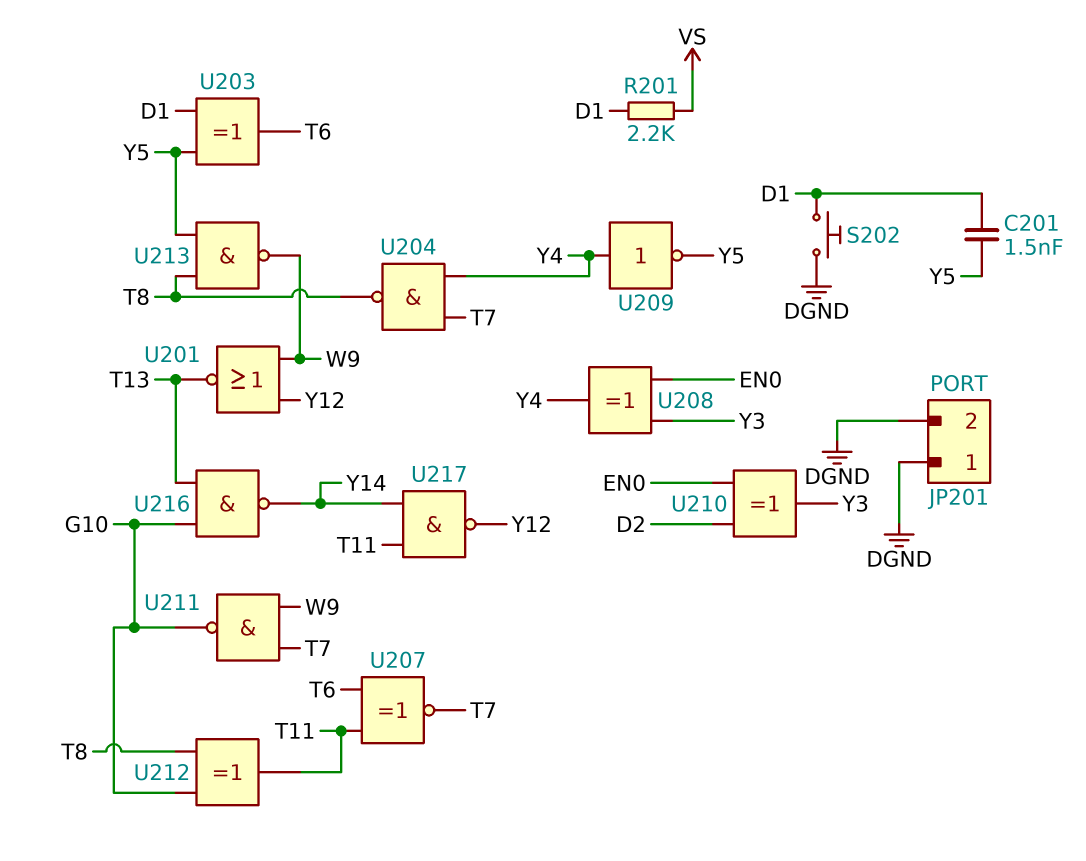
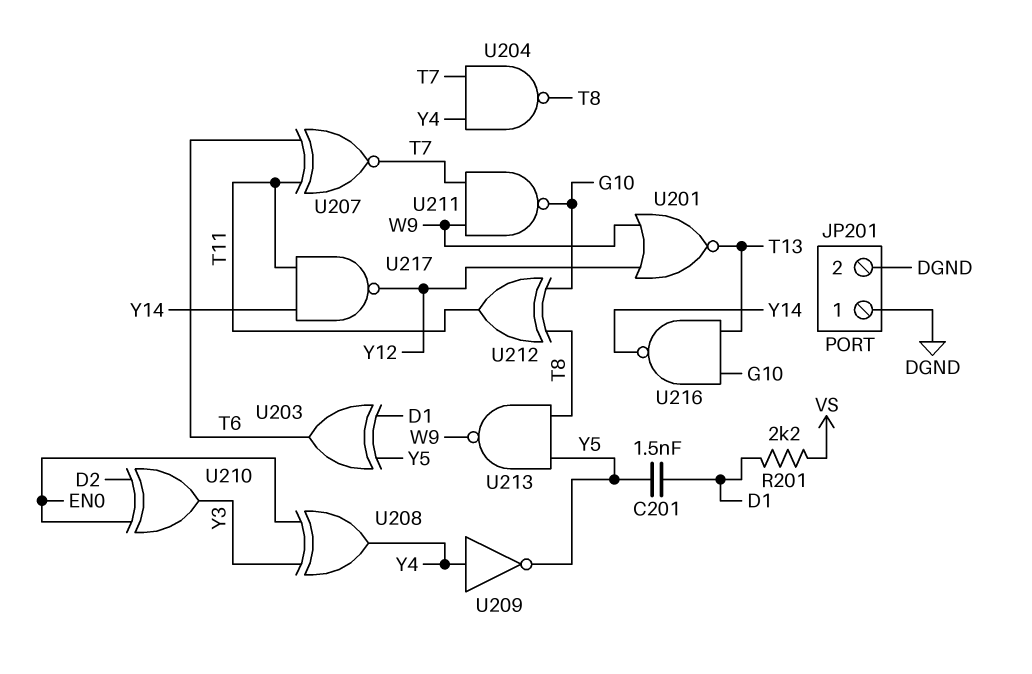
S202: button (D1, DGND) -> none

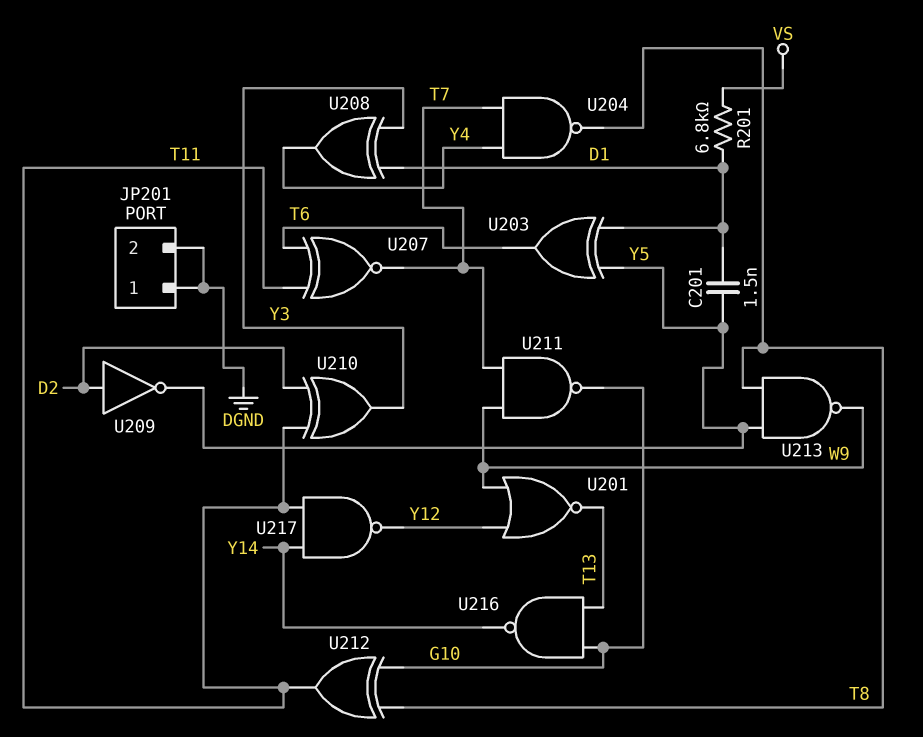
R201: 2.2k (D1, VS) -> 6.8k (D1, VS)
U208: XOR (in EN0, in Y3, out Y4) -> XOR (in D1, in Y3, out Y4)
U209: NOT (in Y4, out Y5) -> NOT (in D2, out Y5)
U210: XOR (in D2, in EN0, out Y3) -> XOR (in D2, in T11, out Y3)

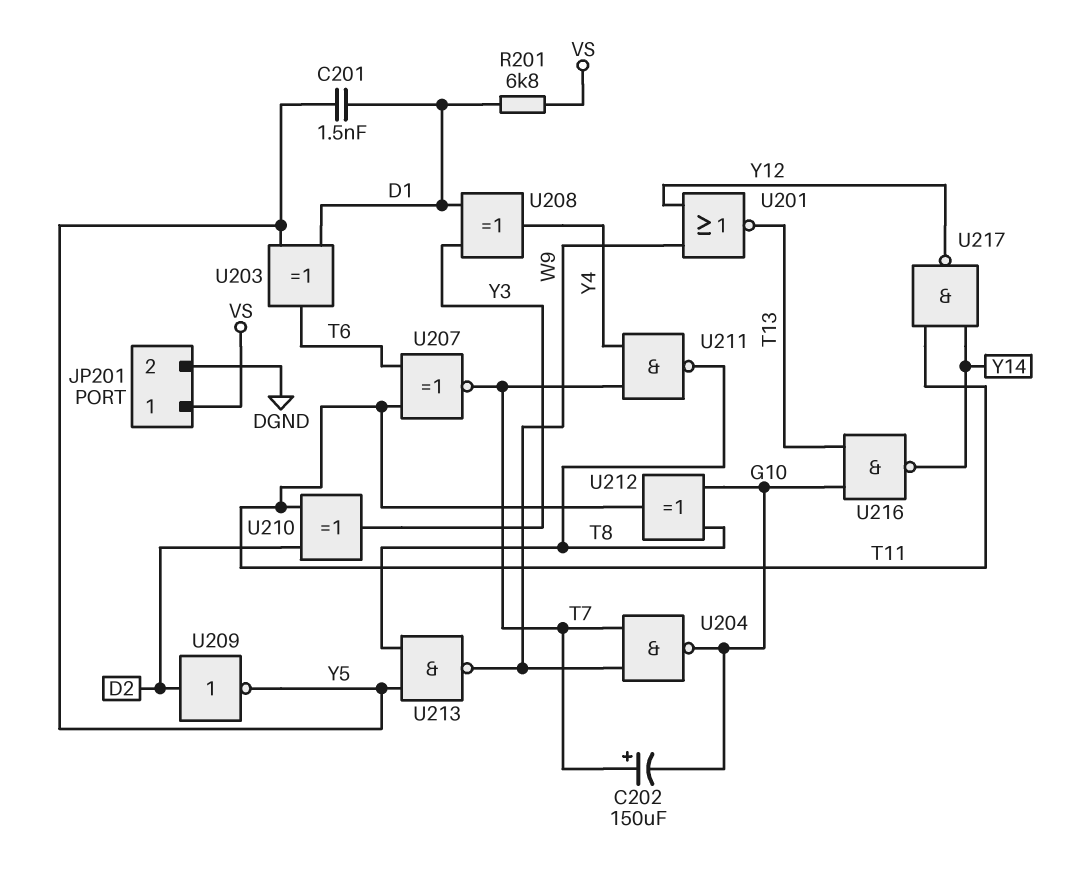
C202: none -> 150uF (plus T7, minus G10)
JP201 pin 1: DGND -> VS
U204: NAND (in T7, in Y4, out T8) -> NAND (in T7, in W9, out G10)
U211: NAND (in T7, in W9, out G10) -> NAND (in T7, in Y4, out T8)

